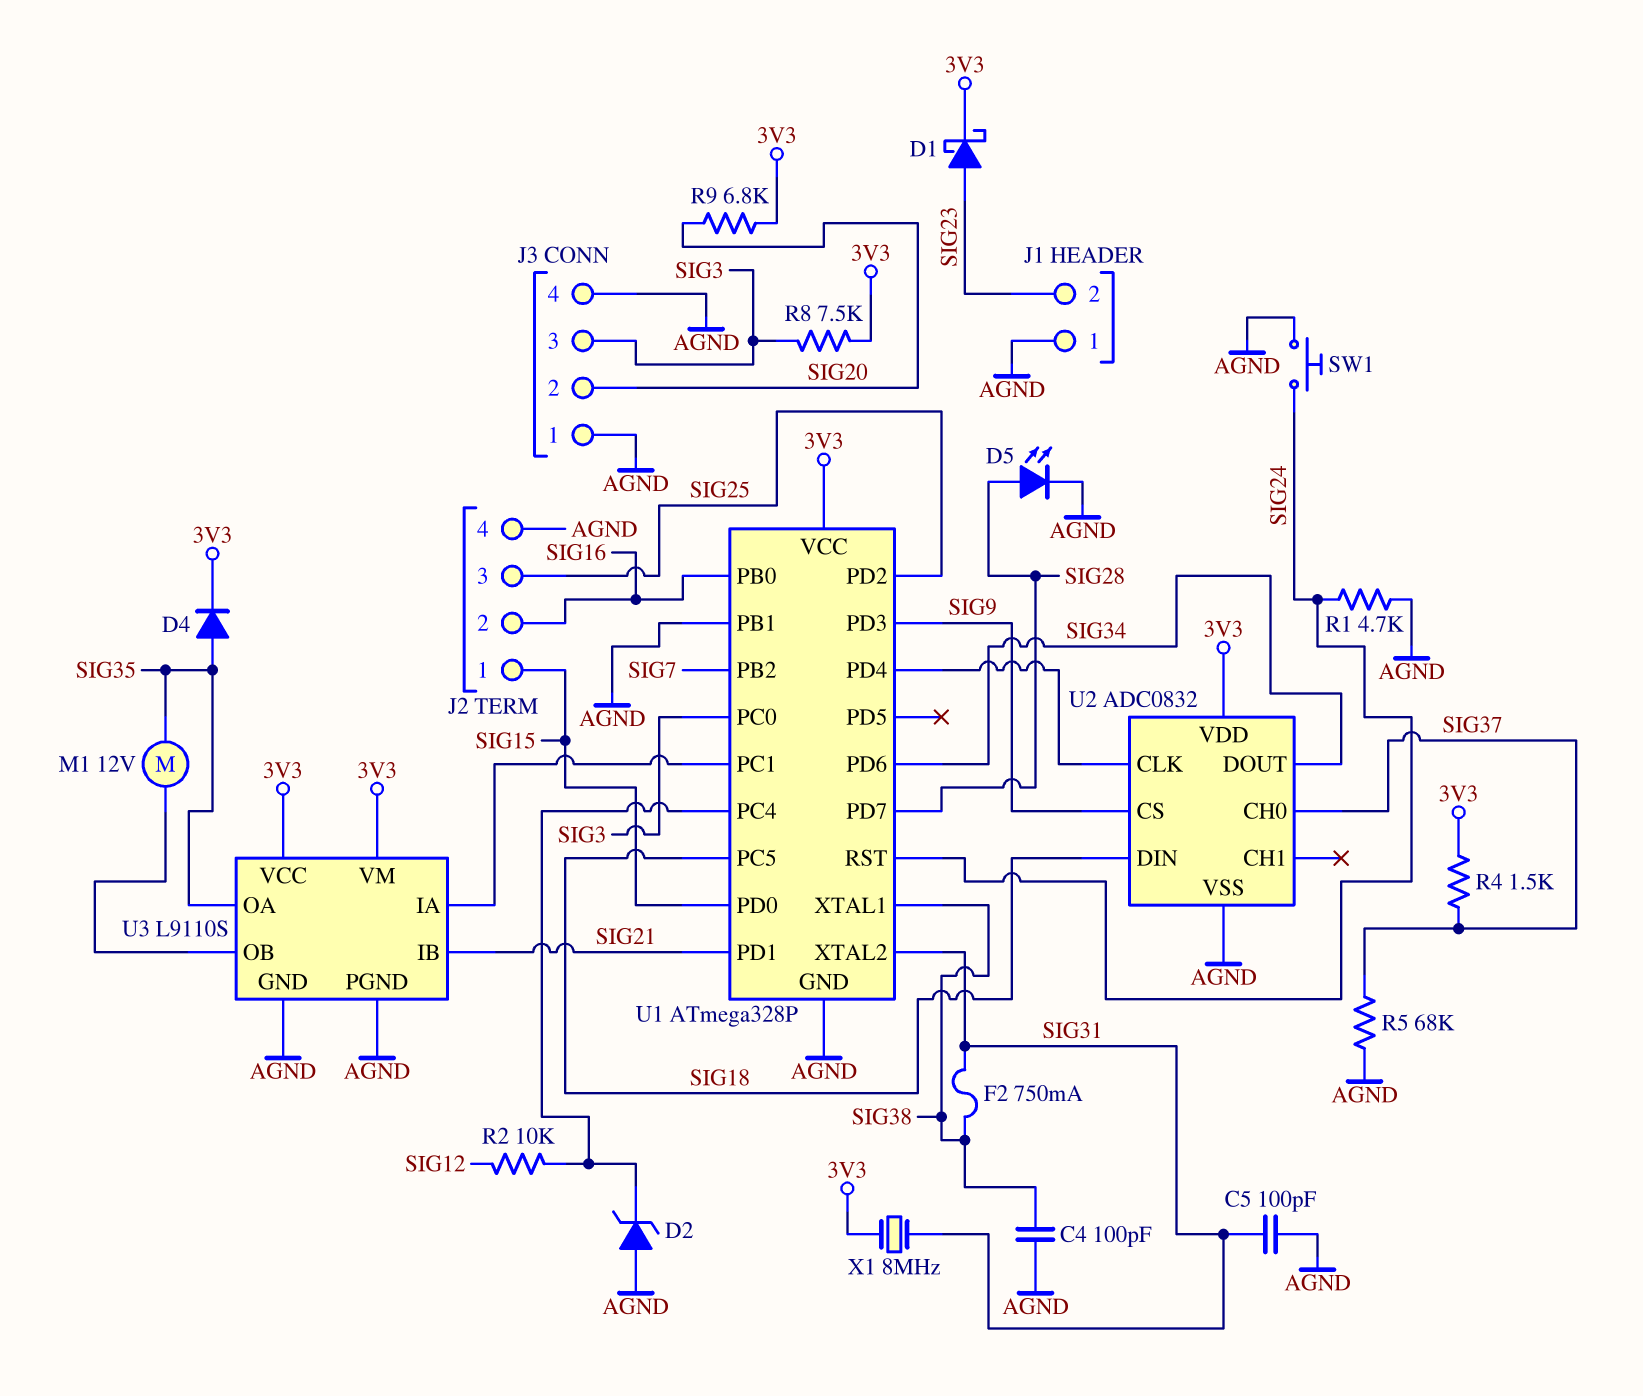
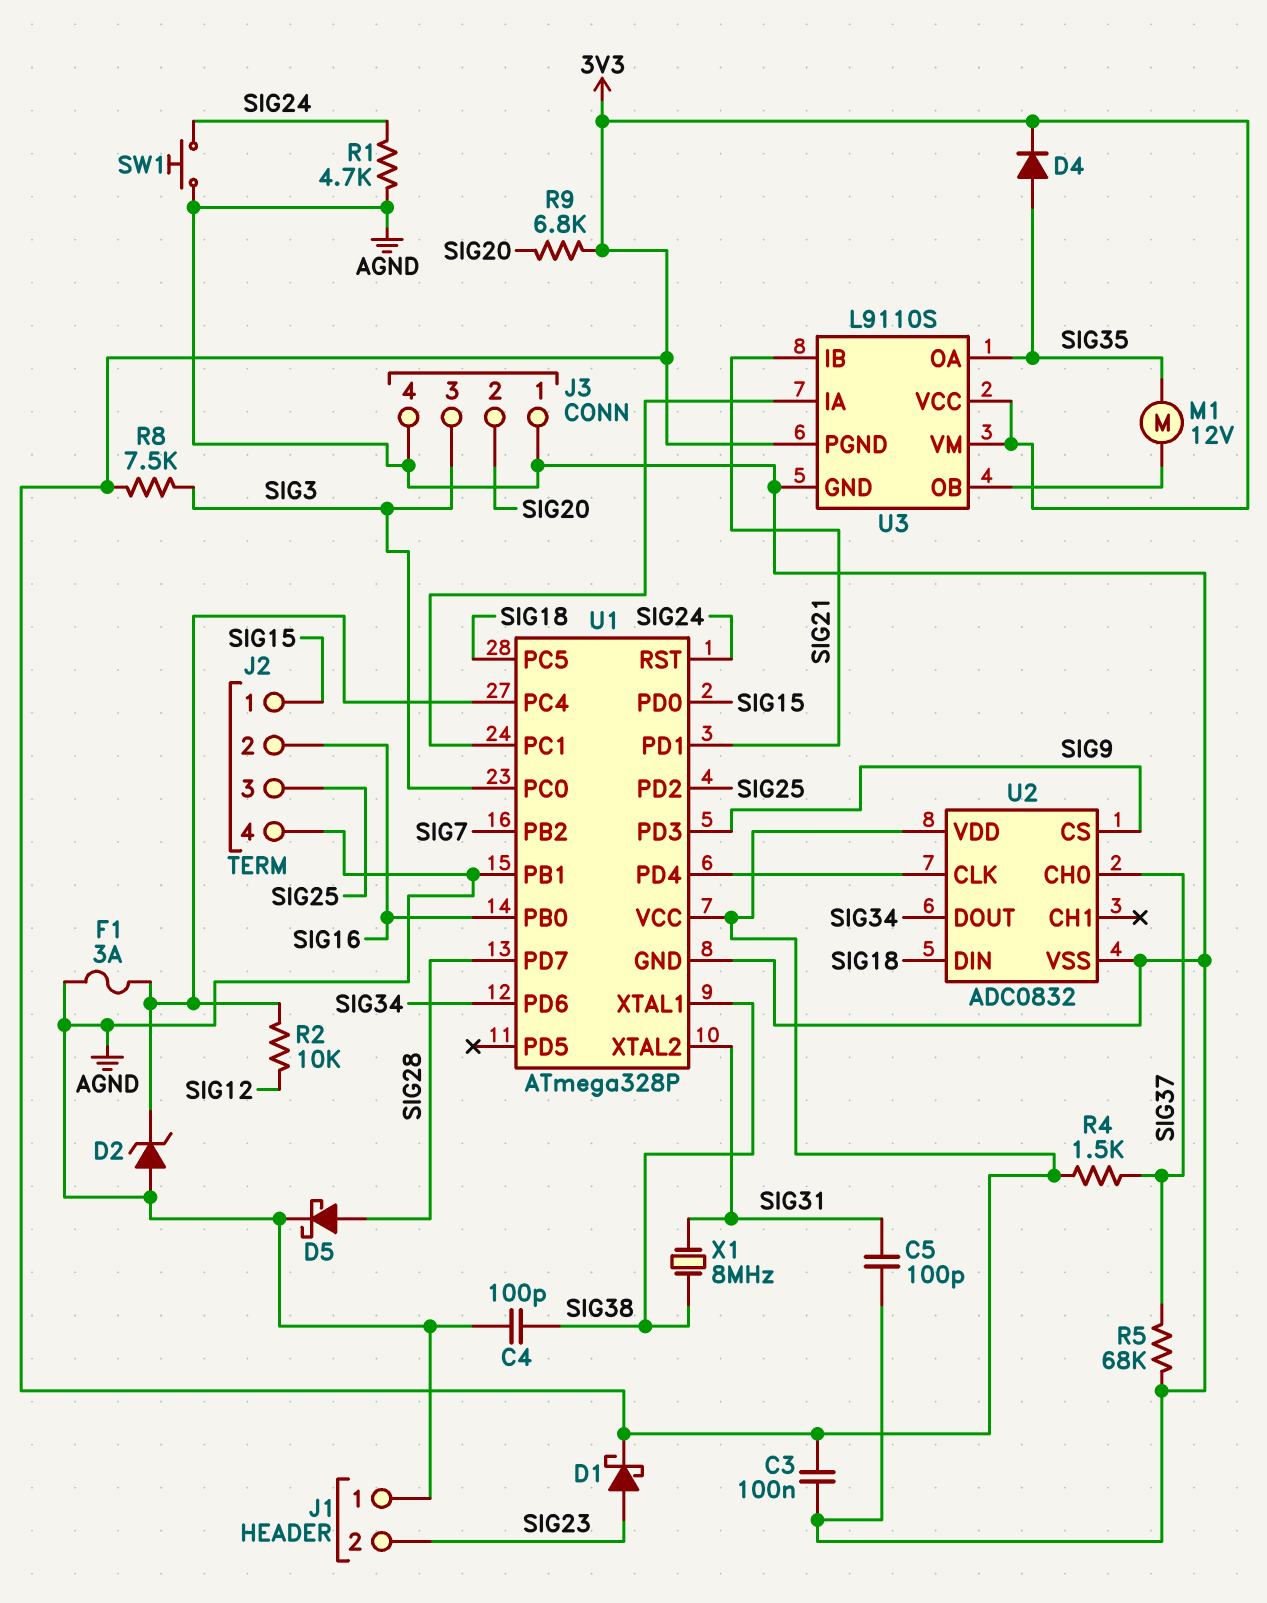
C3: none -> 100nF (3V3, AGND)
D5: LED (A SIG28, K AGND) -> schottky (A SIG28, K AGND)
F1: none -> 3A (AGND, U1/PC4)
F2: 750mA (SIG31, SIG38) -> none
U3 pin PGND: AGND -> 3V3
X1: 8MHz (3V3, SIG31) -> 8MHz (SIG31, SIG38)

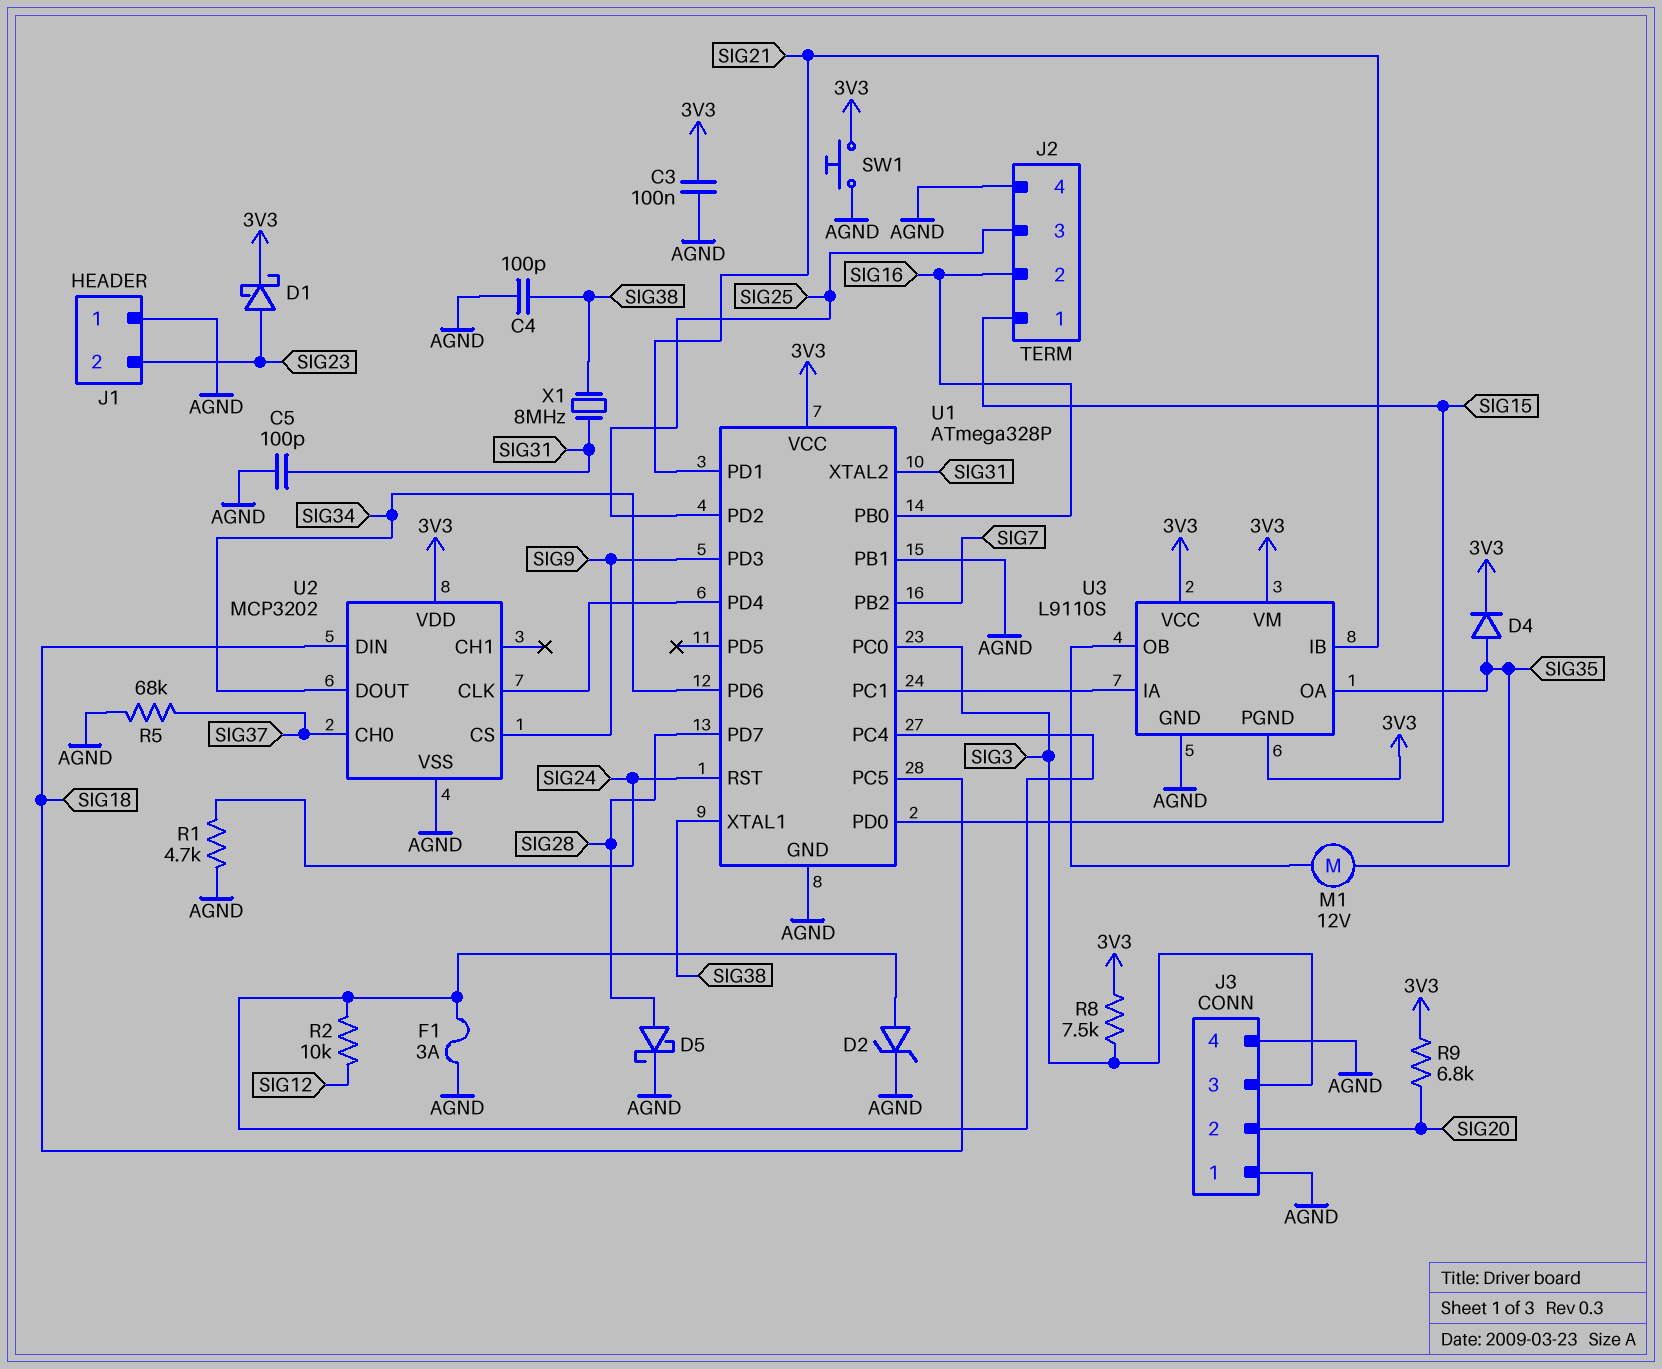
D2: zener (A AGND, K U1/PC4) -> zener (A U1/PC4, K AGND)
R4: 1.5k (3V3, SIG37) -> none
SW1: button (AGND, SIG24) -> button (3V3, AGND)
U2: ADC0832 -> MCP3202

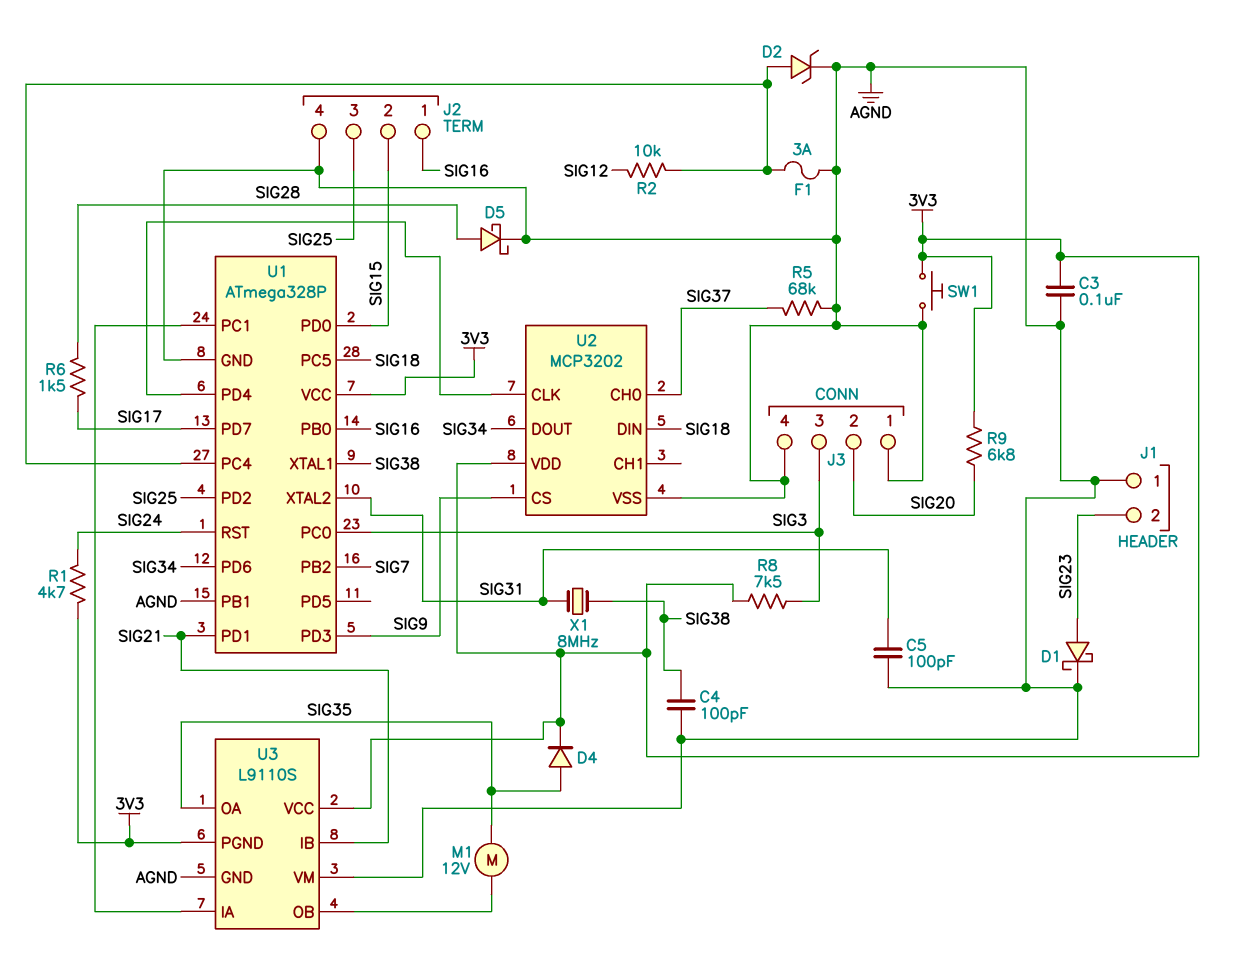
D1: schottky (A SIG23, K 3V3) -> schottky (A SIG23, K AGND)
J2 pin 1: SIG15 -> SIG16
J2 pin 2: SIG16 -> SIG15
R1: 4.7k (AGND, SIG24) -> 4.7k (3V3, SIG24)
R6: none -> 1.5k (SIG17, SIG28)
U1 pin PD7: SIG28 -> SIG17
U3 pin VM: 3V3 -> AGND

